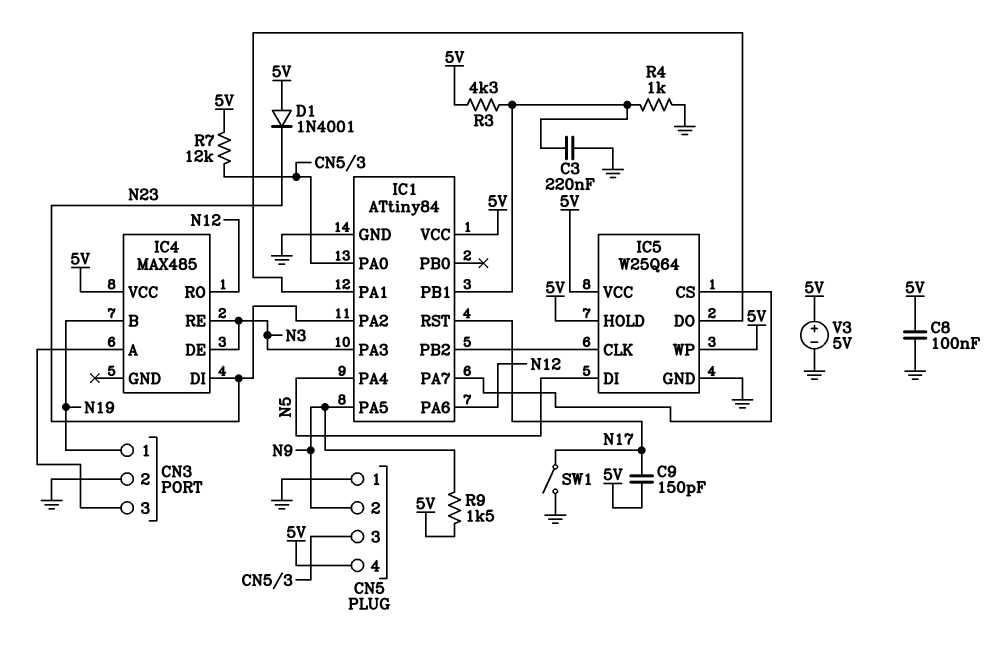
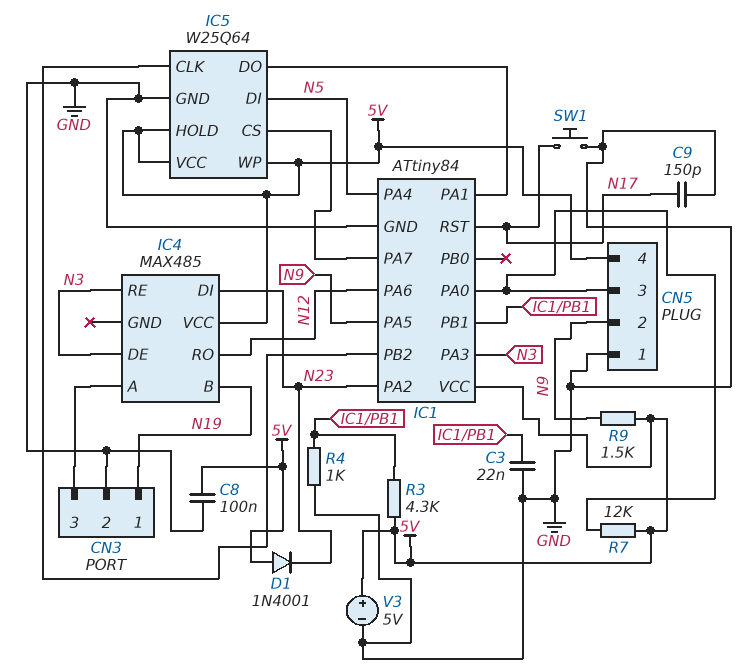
C3: 220nF (GND, IC1/PB1) -> 22nF (GND, IC1/PB1)
C9: 150pF (5V, N17) -> 150pF (GND, N17)
SW1: switch (GND, N17) -> button (GND, N17)

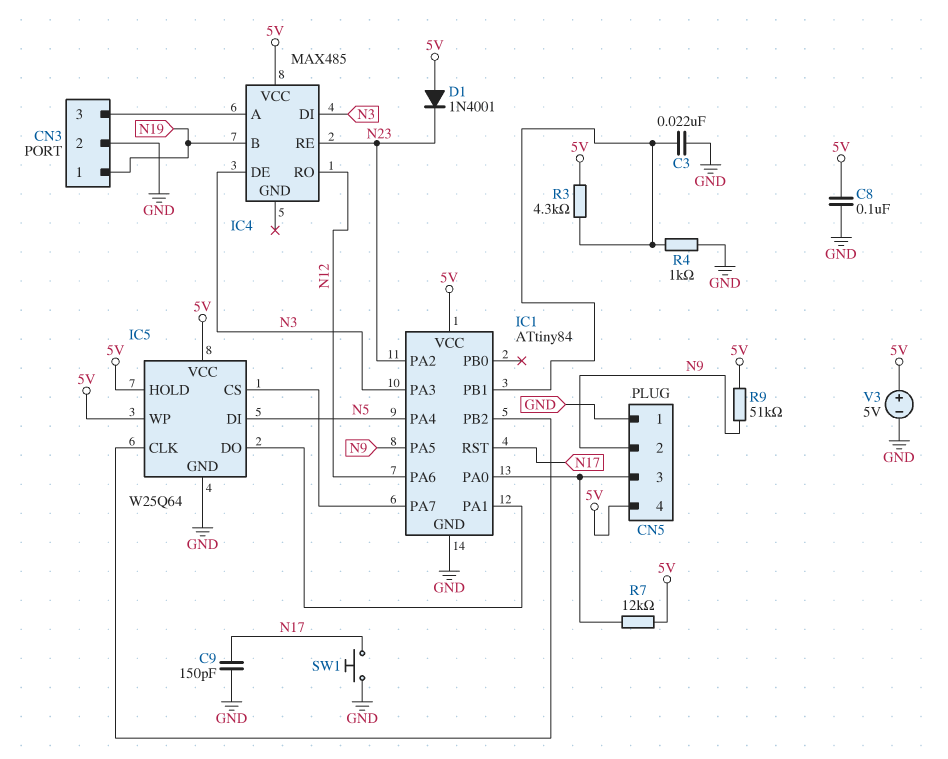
IC4 pin DI: N23 -> N3
IC4 pin RE: N3 -> N23
R9: 1.5k (5V, N9) -> 51k (5V, N9)

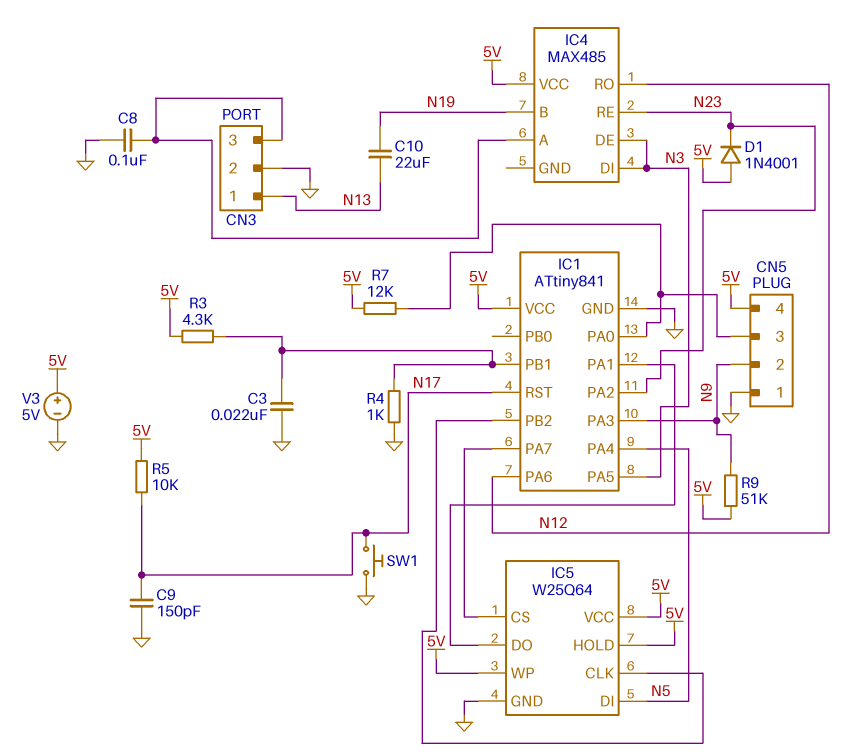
C8: 100nF (5V, GND) -> 100nF (CN3/3, GND)
C10: none -> 22uF (N13, N19)
CN3 pin 1: N19 -> N13
IC1: ATtiny84 -> ATtiny841
IC1 pin PA3: N3 -> N9
IC1 pin PA5: N9 -> N3
R5: none -> 10k (5V, N17)

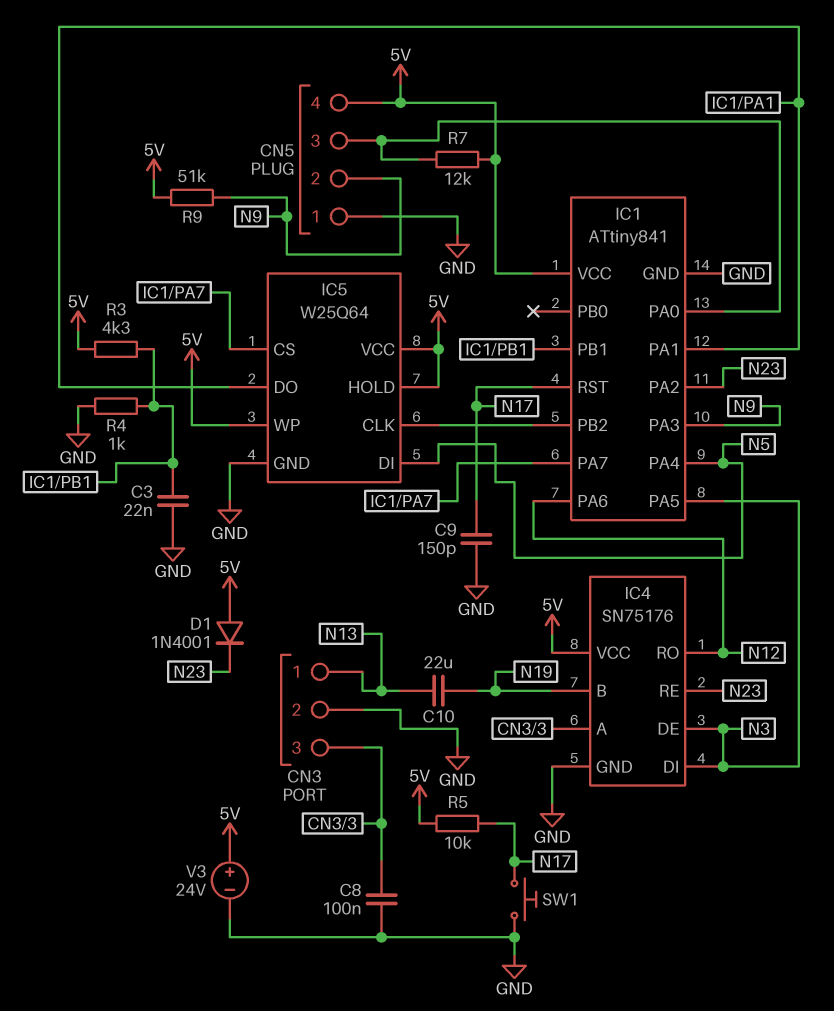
IC4: MAX485 -> SN75176
IC4 pin GND: none -> GND
V3: 5V (plus 5V, minus GND) -> 24V (plus 5V, minus GND)

